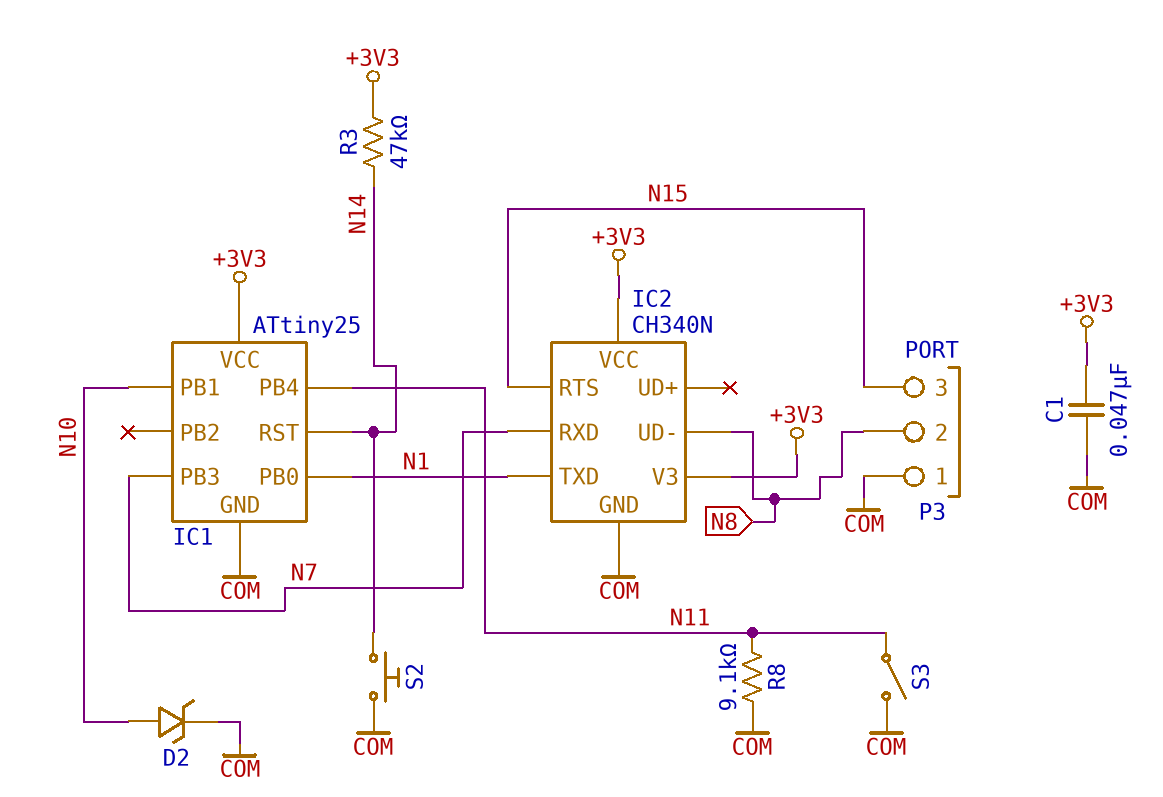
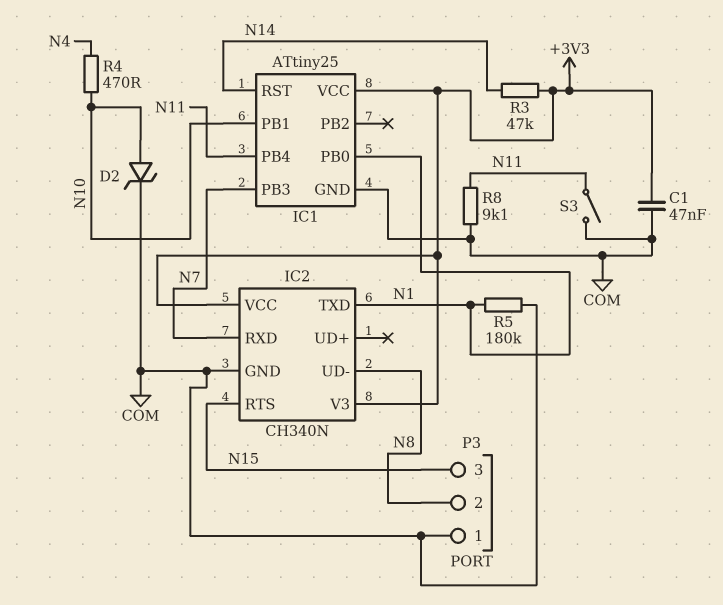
R4: none -> 470 (N4, N10)
R5: none -> 180k (COM, N1)
S2: button (COM, N14) -> none

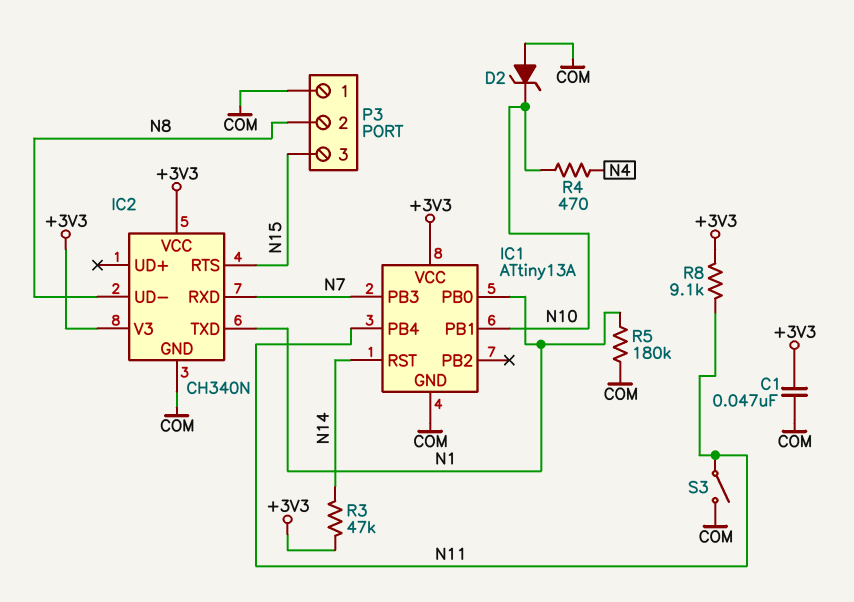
D2: zener (A N10, K COM) -> zener (A COM, K N10)
IC1: ATtiny25 -> ATtiny13A
R8: 9.1k (COM, N11) -> 9.1k (+3V3, N11)

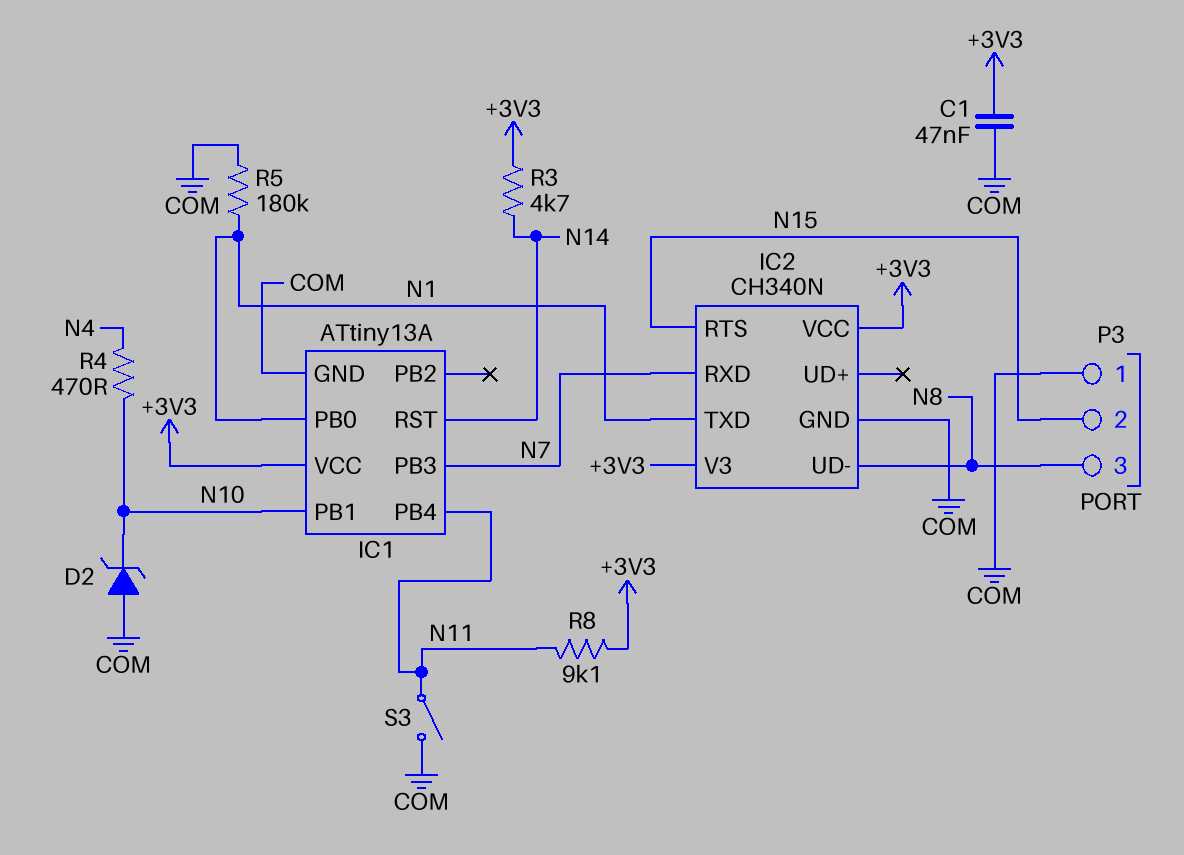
P3 pin 2: N8 -> N15
P3 pin 3: N15 -> N8
R3: 47k (+3V3, N14) -> 4.7k (+3V3, N14)

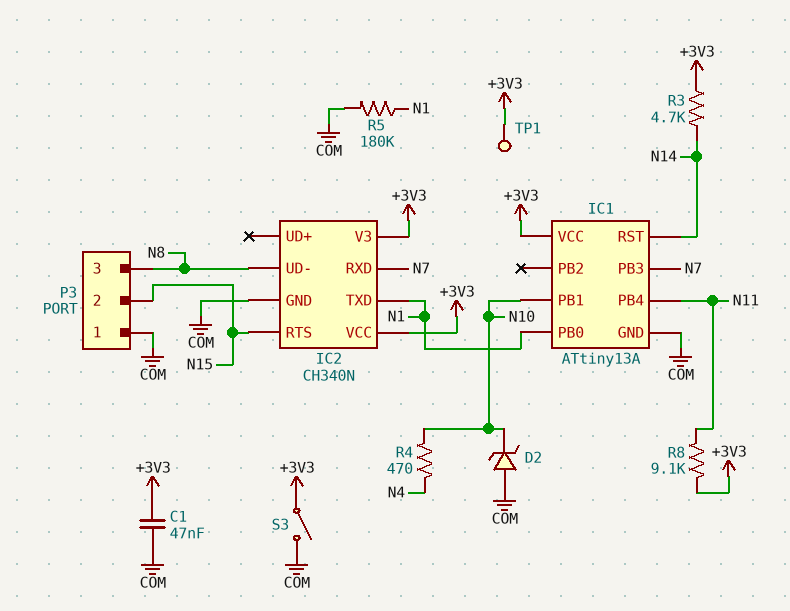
S3: switch (COM, N11) -> switch (+3V3, COM)
TP1: none -> test point (+3V3)

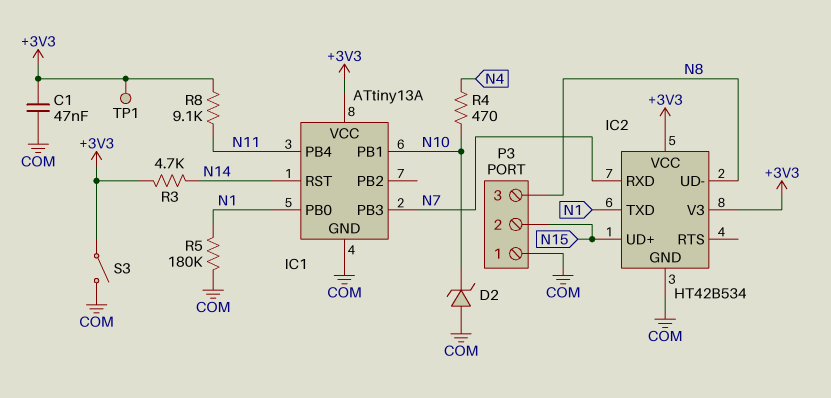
IC2: CH340N -> HT42B534
IC2 pin RTS: N15 -> none
IC2 pin UD+: none -> N15

